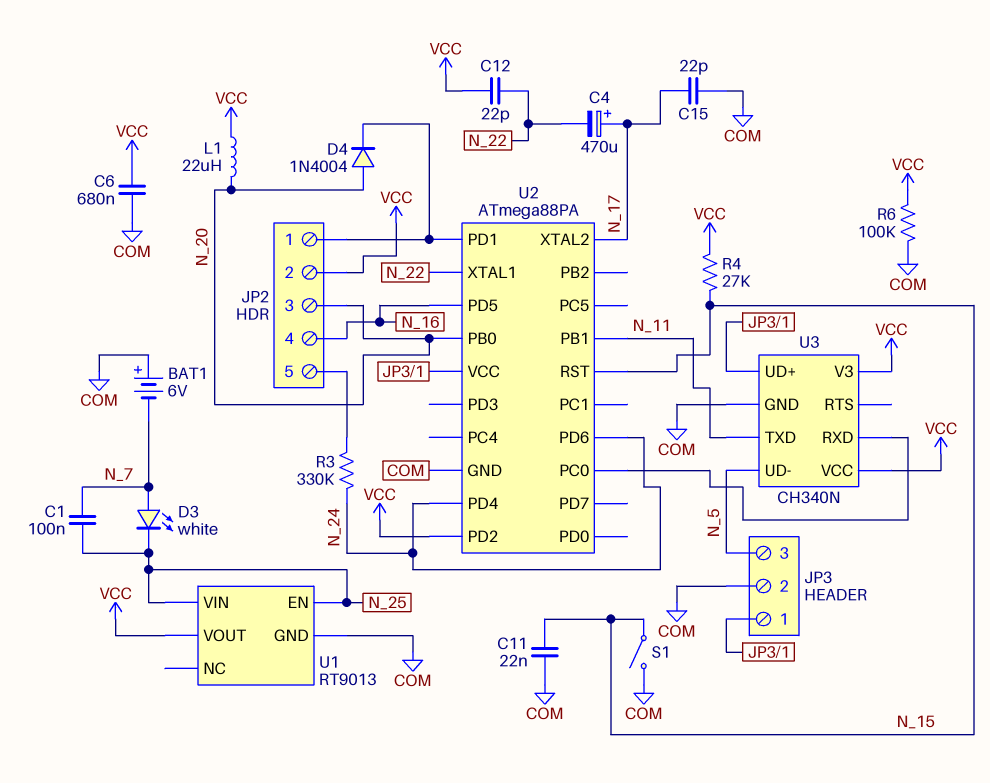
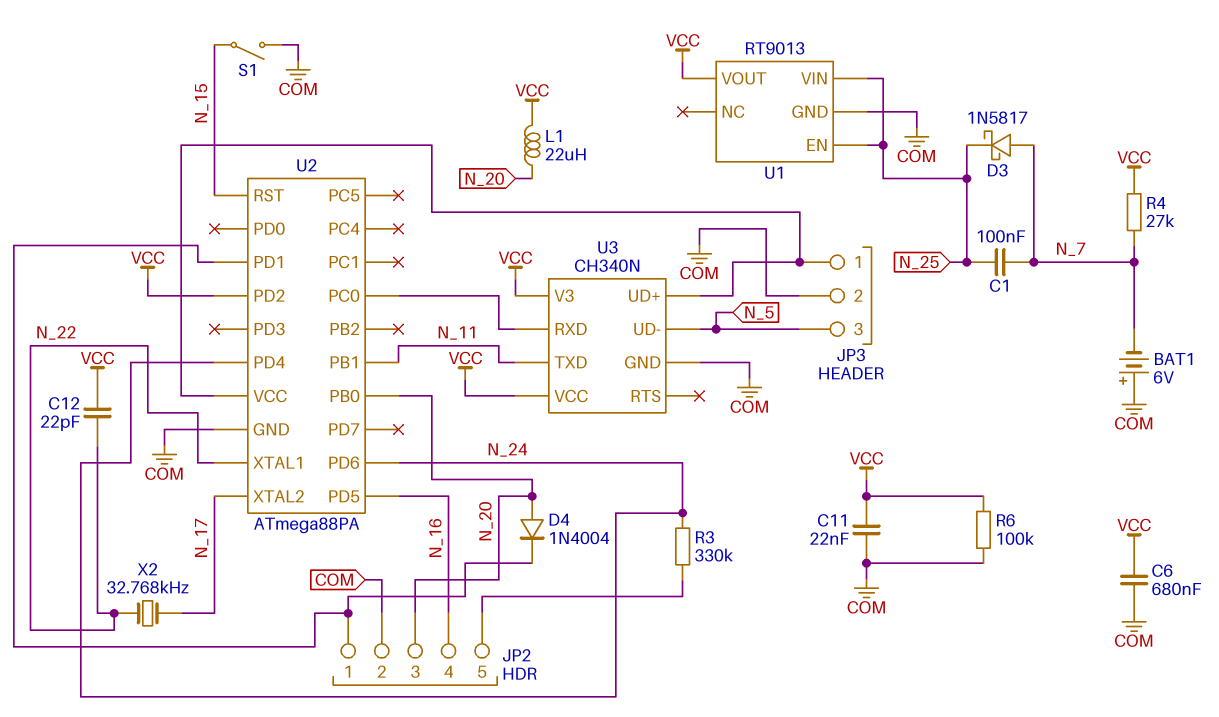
C4: 470uF (plus N_17, minus N_22) -> none
C11: 22nF (COM, N_15) -> 22nF (COM, VCC)
C15: 22pF (COM, N_17) -> none
D3: LED white (A N_7, K N_25) -> schottky 1N5817 (A N_7, K N_25)
JP2 pin 2: VCC -> COM
R4: 27k (N_15, VCC) -> 27k (N_7, VCC)
X2: none -> 32.768kHz (N_17, N_22)

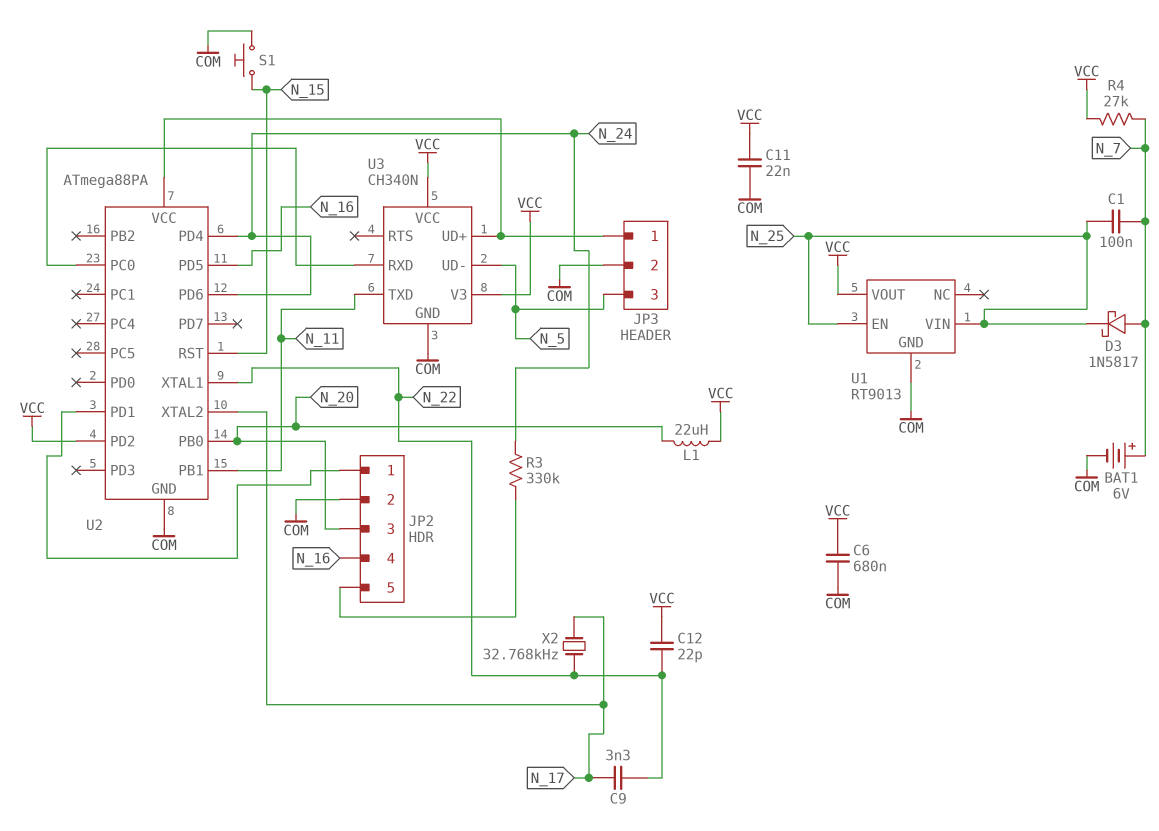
BAT1: 6V (plus COM, minus N_7) -> 6V (plus N_7, minus COM)
C9: none -> 3.3nF (N_17, N_22)
D4: diode 1N4004 (A N_20, K JP2/1) -> none
R6: 100k (COM, VCC) -> none
S1: switch (COM, N_15) -> button (COM, N_15)

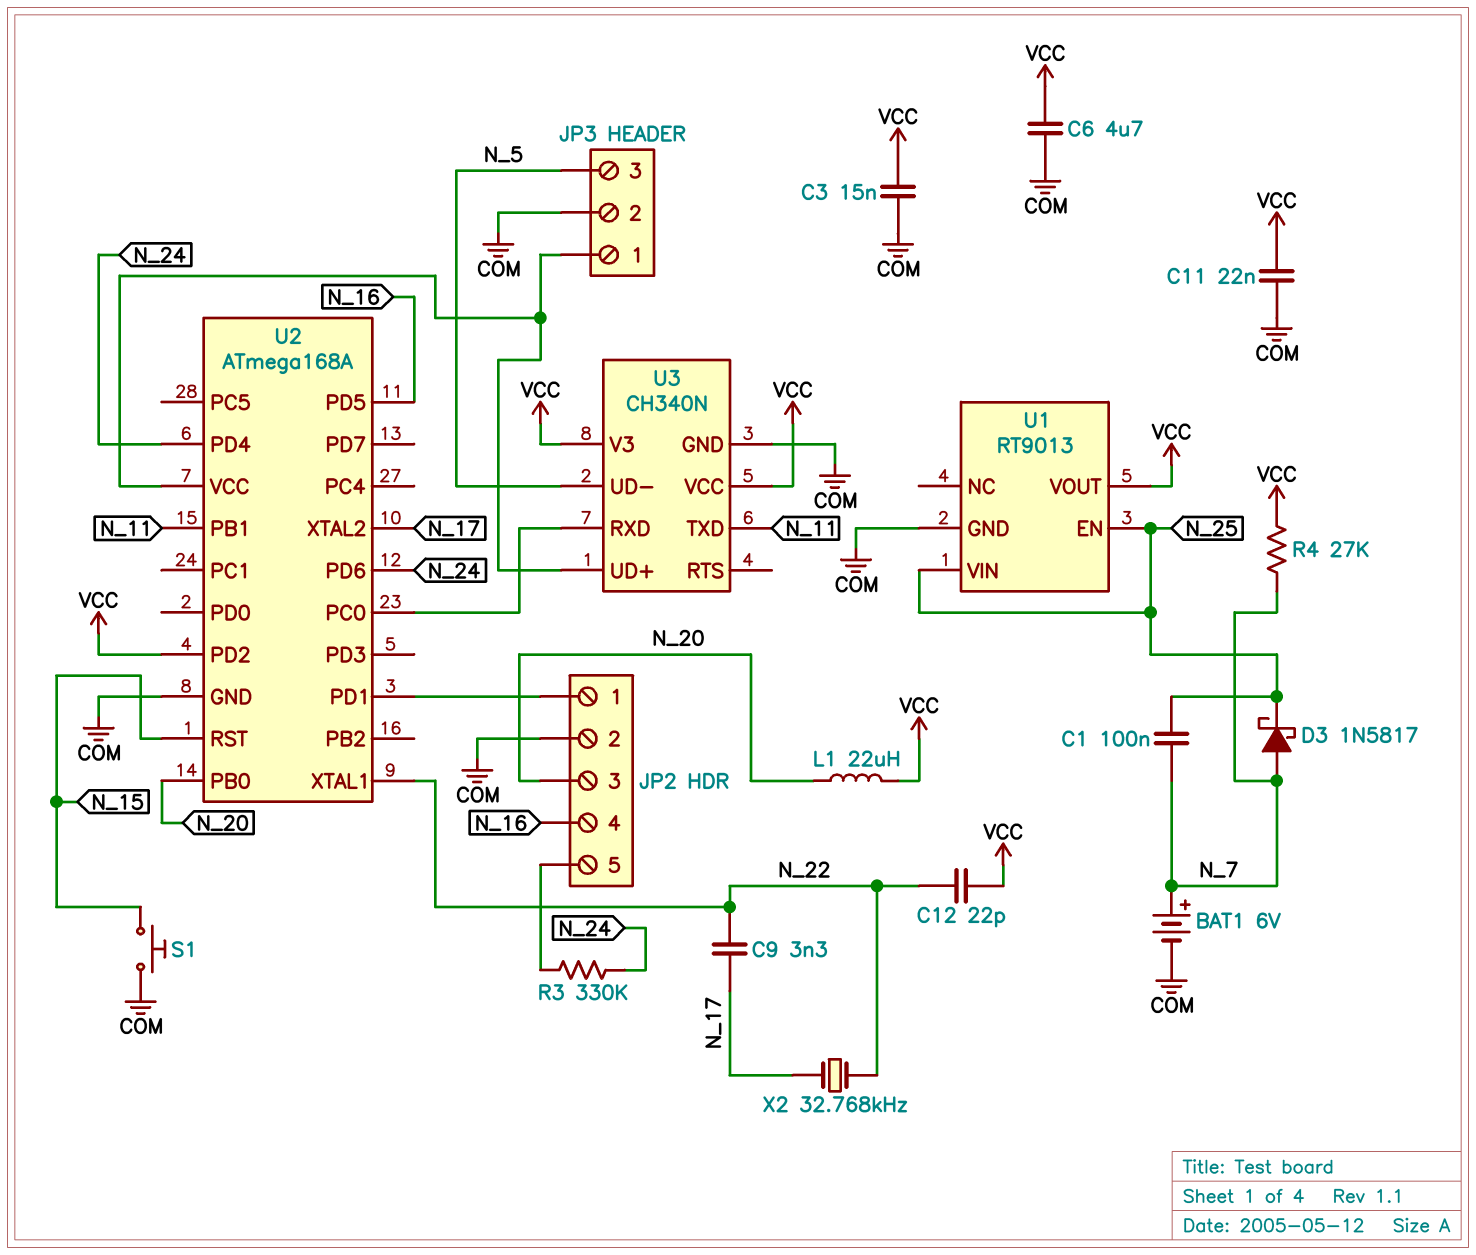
C3: none -> 15nF (COM, VCC)
C6: 680nF (COM, VCC) -> 4.7uF (COM, VCC)
U2: ATmega88PA -> ATmega168A

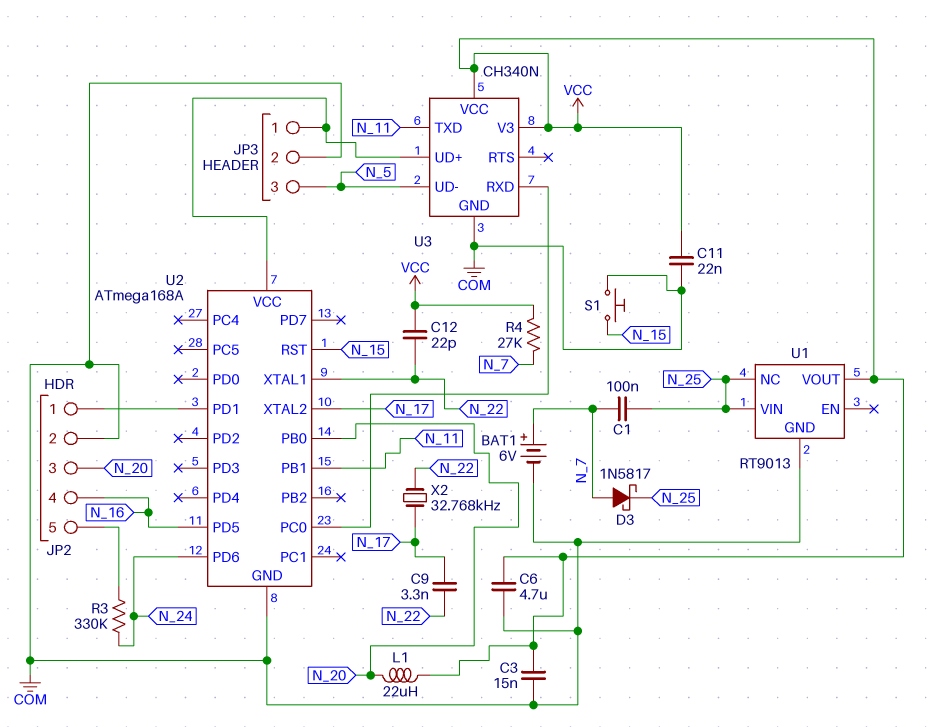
U1 pin EN: N_25 -> none
U1 pin NC: none -> N_25
U2 pin PD2: VCC -> none
U2 pin PD4: N_24 -> none

